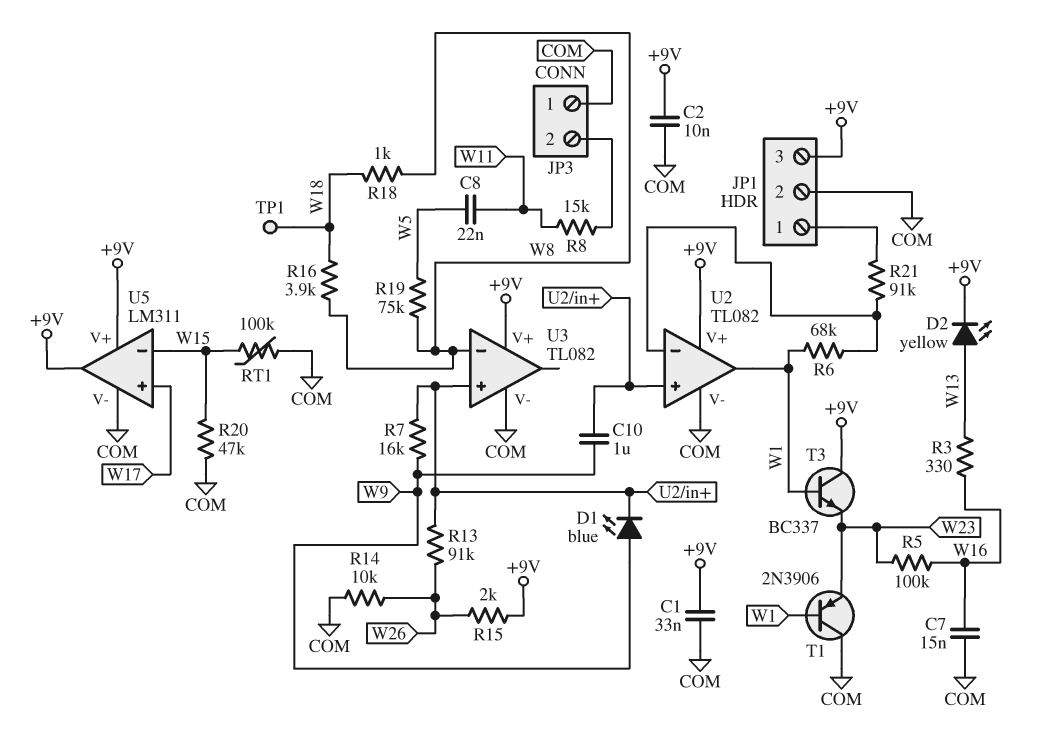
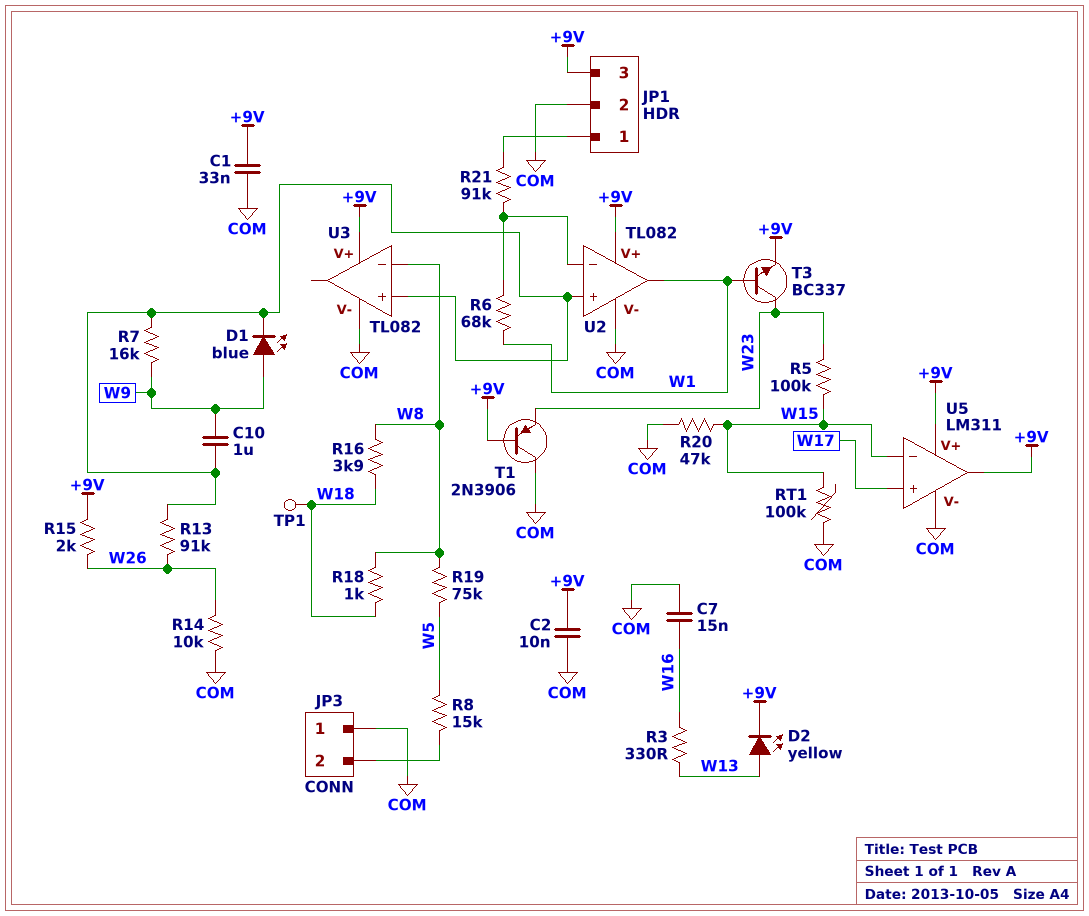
C8: 22nF (W5, W11) -> none
R5: 100k (W16, W23) -> 100k (W15, W23)
R8: 15k (JP3/2, W11) -> 15k (JP3/2, W5)
T1: PNP 2N3906 (B W1, C COM, E W23) -> PNP 2N3906 (B +9V, C COM, E W23)
T3: NPN BC337 (B W1, C +9V, E W23) -> NPN BC337 (B W1, C W23, E +9V)

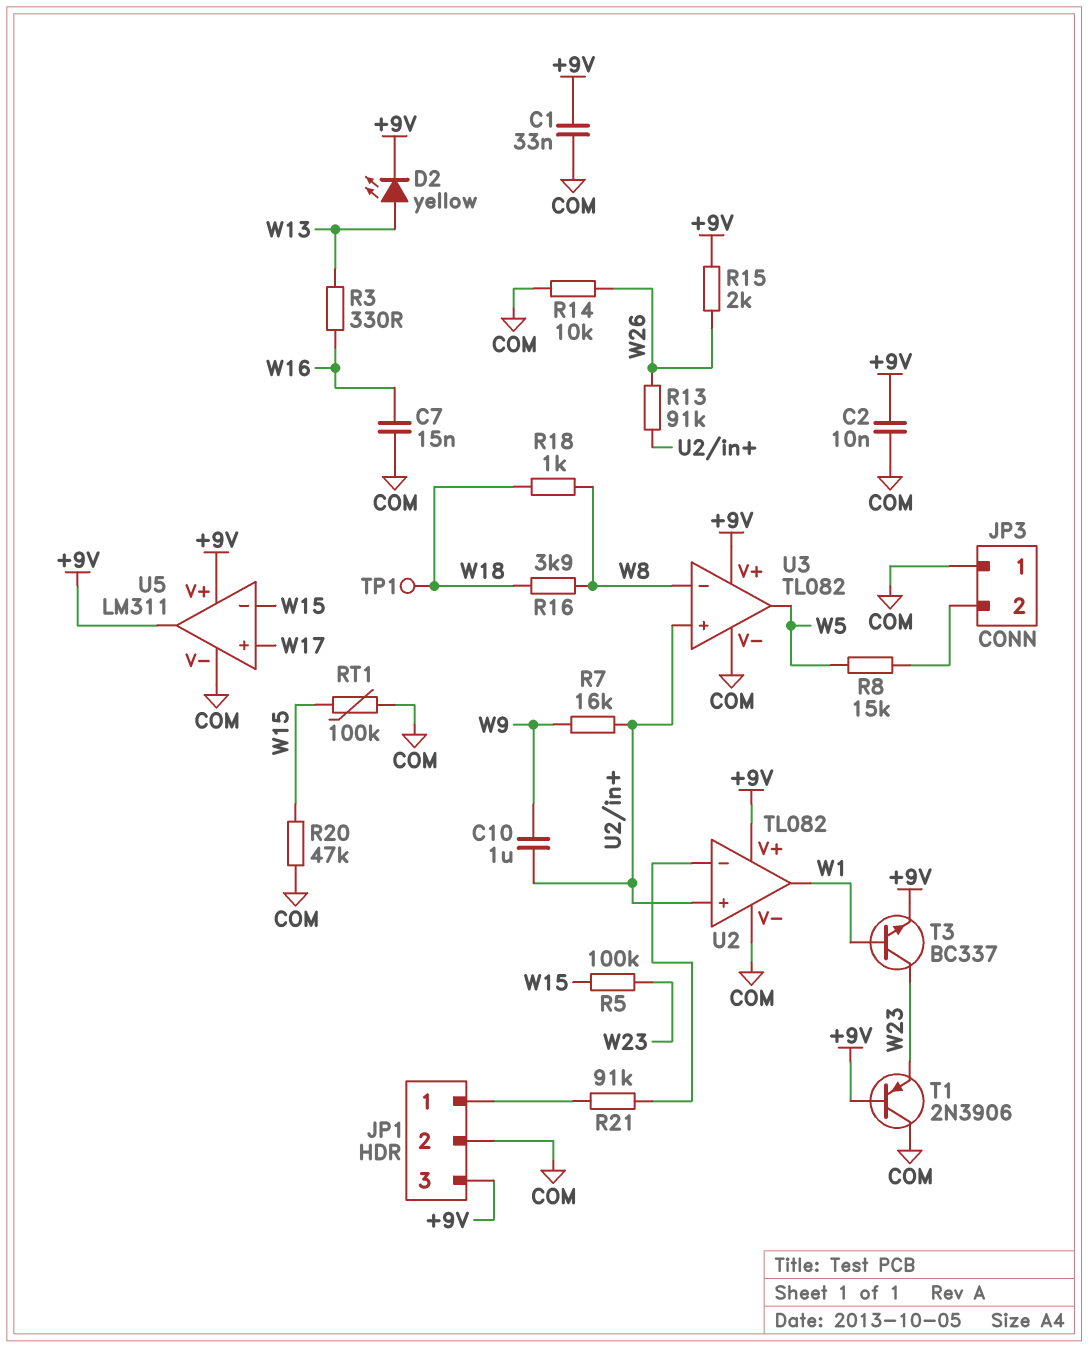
D1: LED blue (A W9, K U2/in+) -> none
R6: 68k (U2/in-, W1) -> none
R19: 75k (W5, W8) -> none
U3 pin out: none -> W5

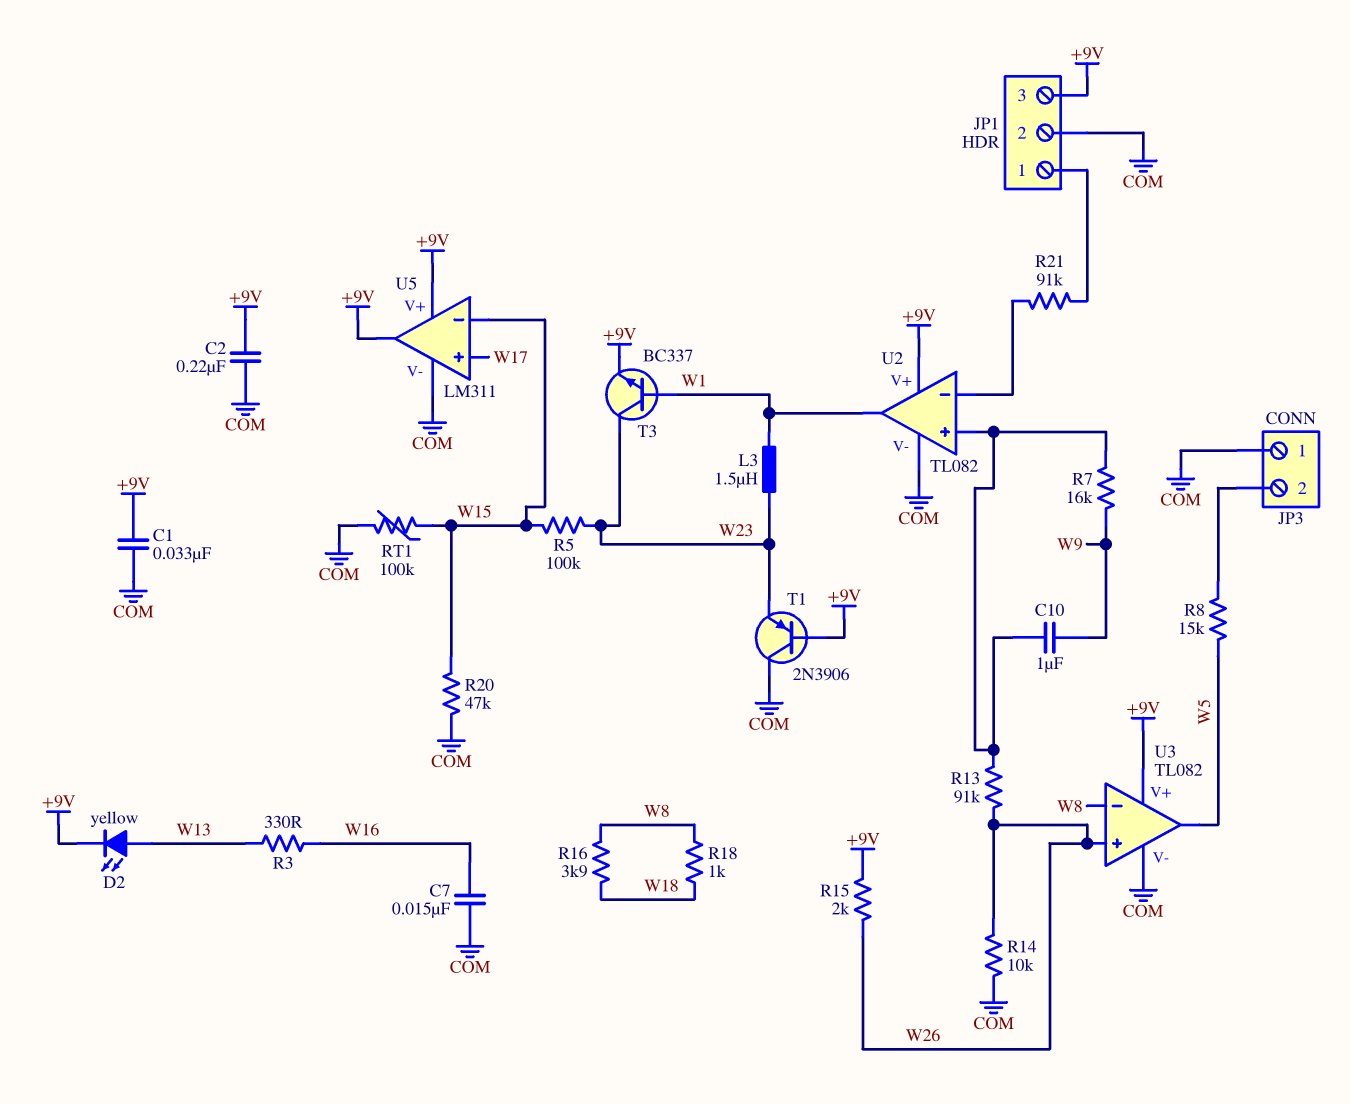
C2: 10nF (+9V, COM) -> 220nF (+9V, COM)
L3: none -> 1.5uH (W1, W23)
TP1: test point (W18) -> none
U3 pin in+: U2/in+ -> W26

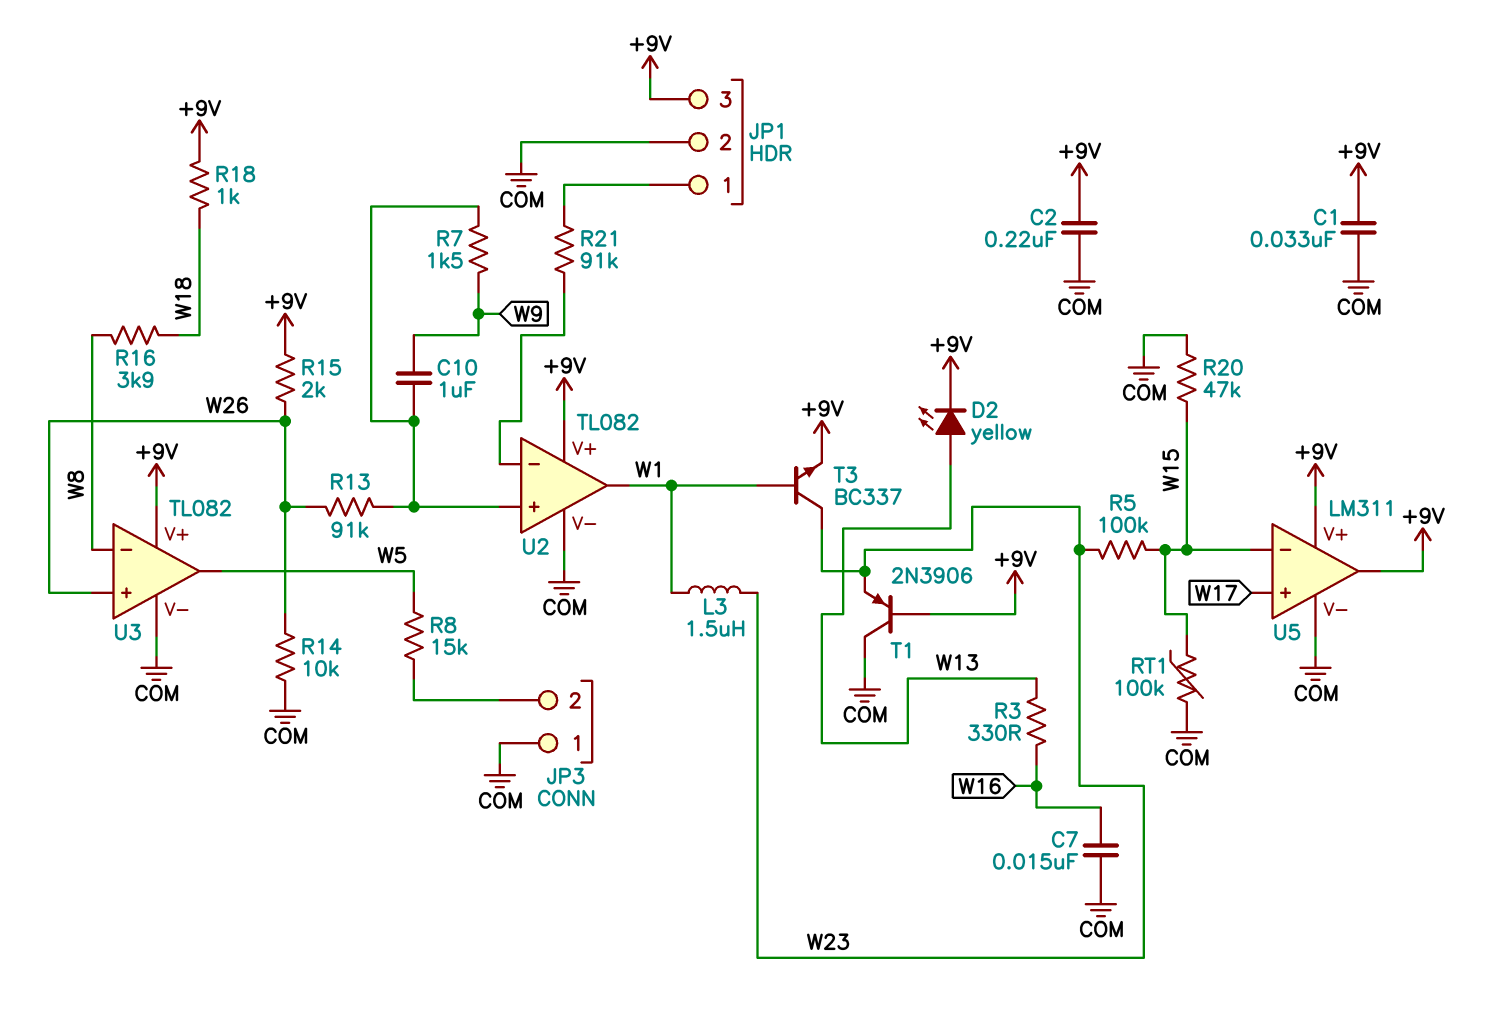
R7: 16k (U2/in+, W9) -> 1.5k (U2/in+, W9)
R18: 1k (W8, W18) -> 1k (+9V, W18)

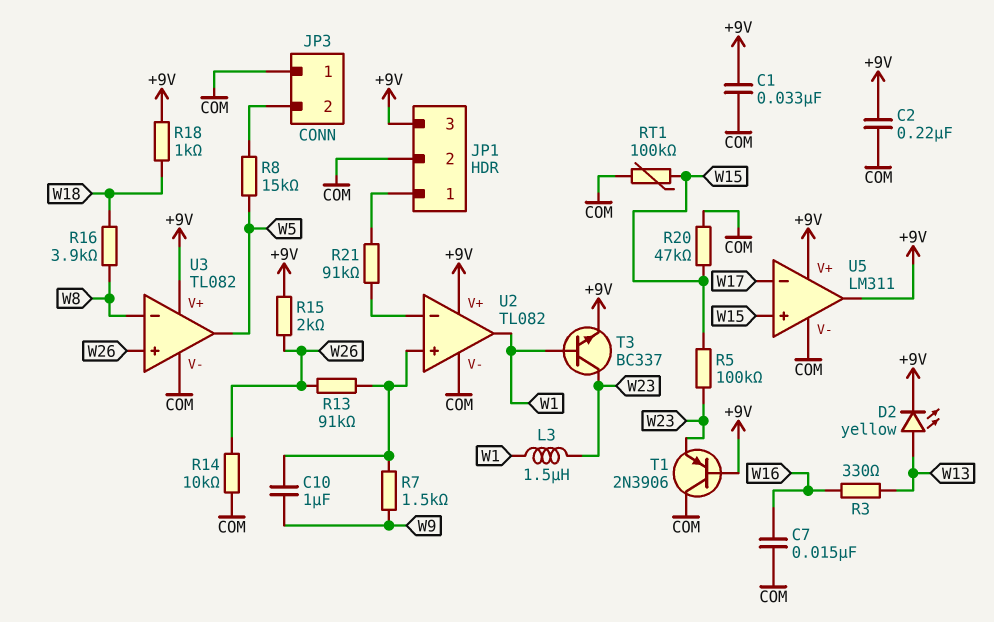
U5 pin in+: W17 -> W15
U5 pin in-: W15 -> W17

